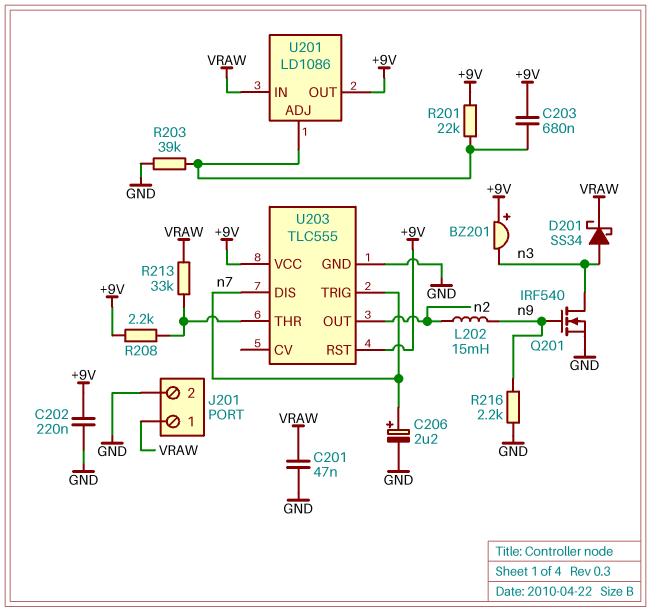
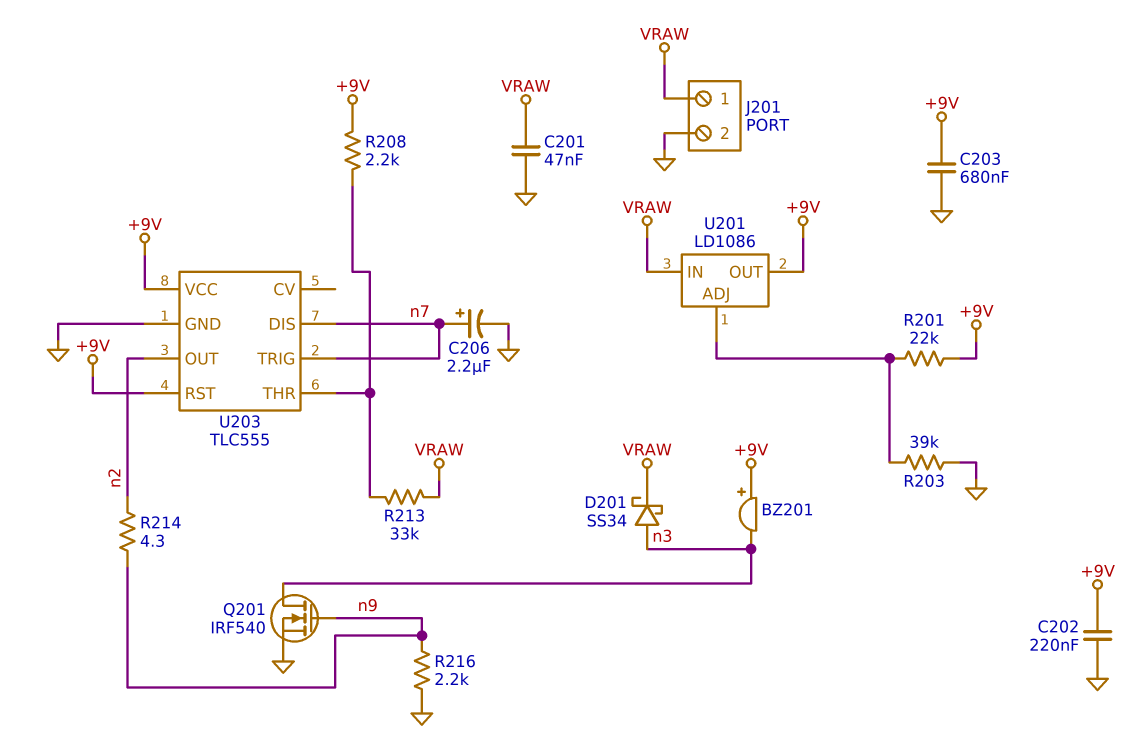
C203: 680nF (+9V, U201/ADJ) -> 680nF (+9V, GND)
L202: 15mH (n2, n9) -> none
R214: none -> 4.3 (n2, n9)

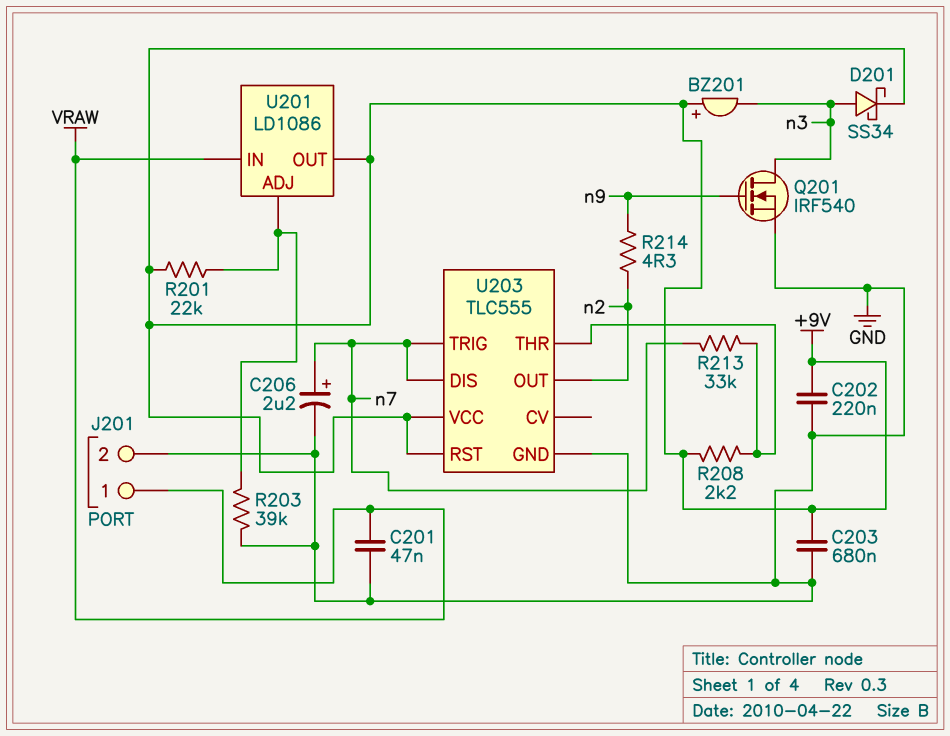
D201: schottky SS34 (A n3, K VRAW) -> schottky SS34 (A n3, K +9V)
R213: 33k (U203/THR, VRAW) -> 33k (U203/THR, n7)
R216: 2.2k (GND, n9) -> none

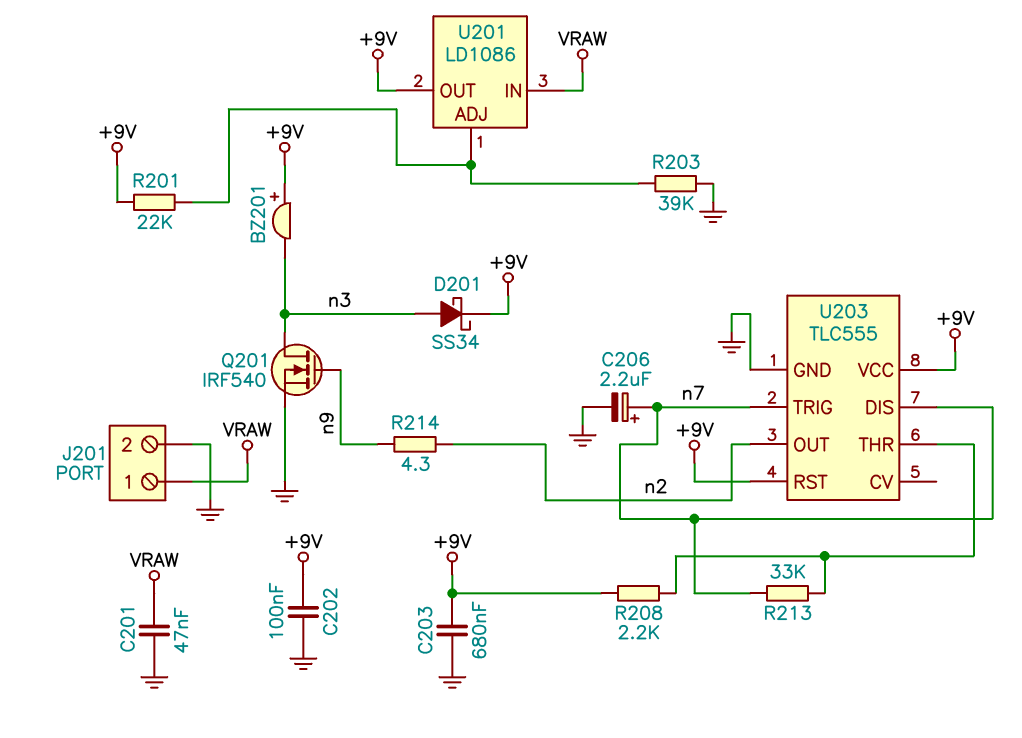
C202: 220nF (+9V, GND) -> 100nF (+9V, GND)

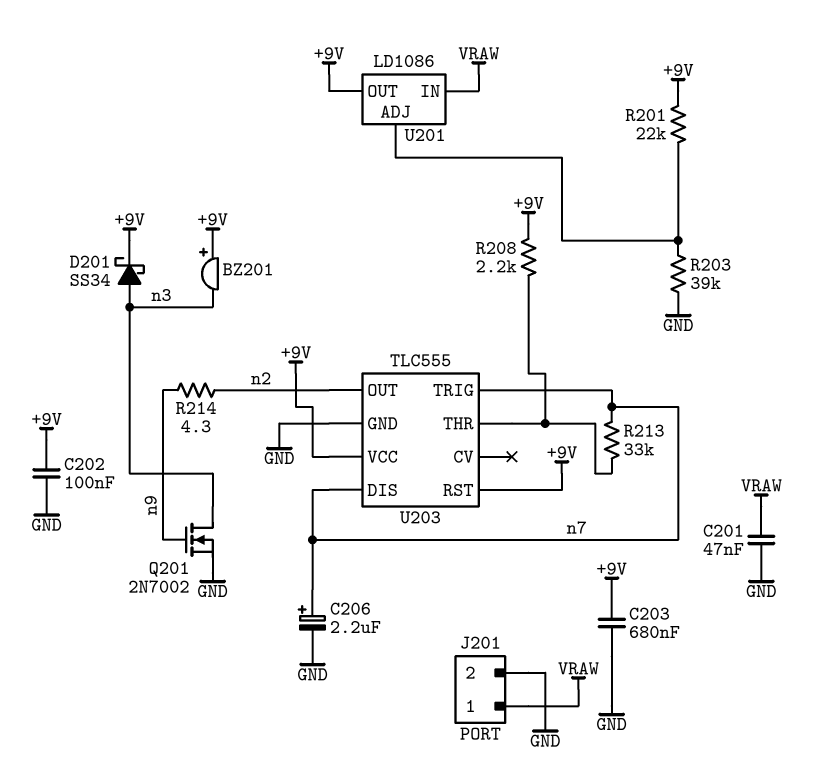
Q201: NMOS IRF540 (G n9, D n3, S GND) -> NMOS 2N7002 (G n9, D n3, S GND)

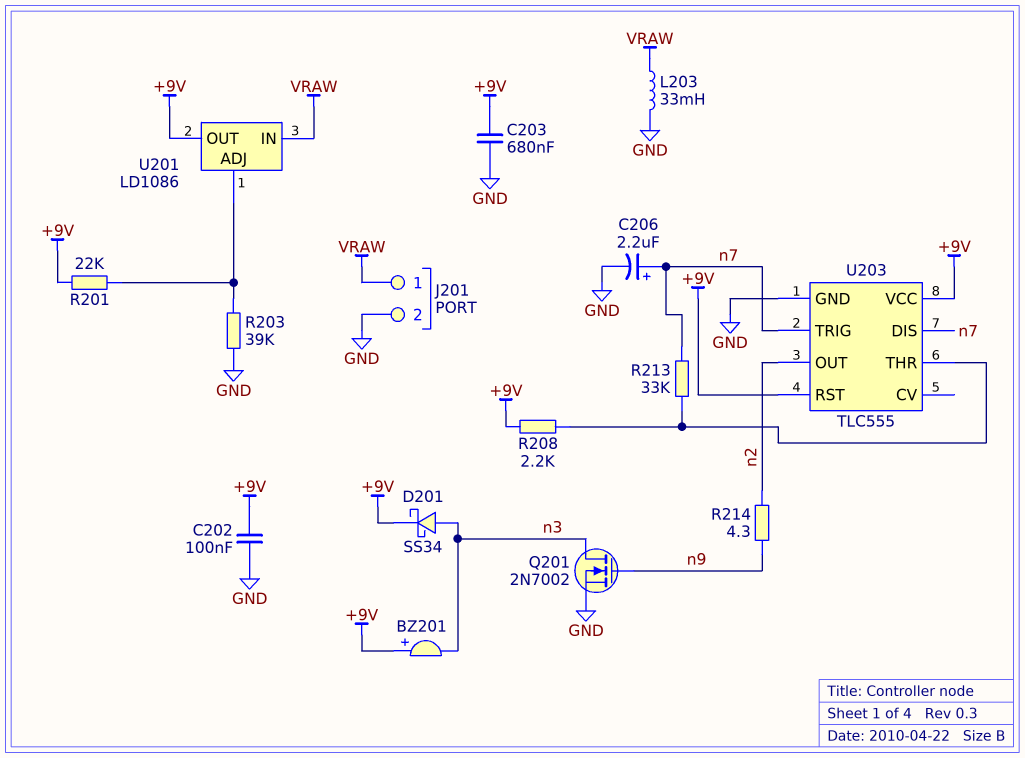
C201: 47nF (GND, VRAW) -> none
L203: none -> 33mH (GND, VRAW)

